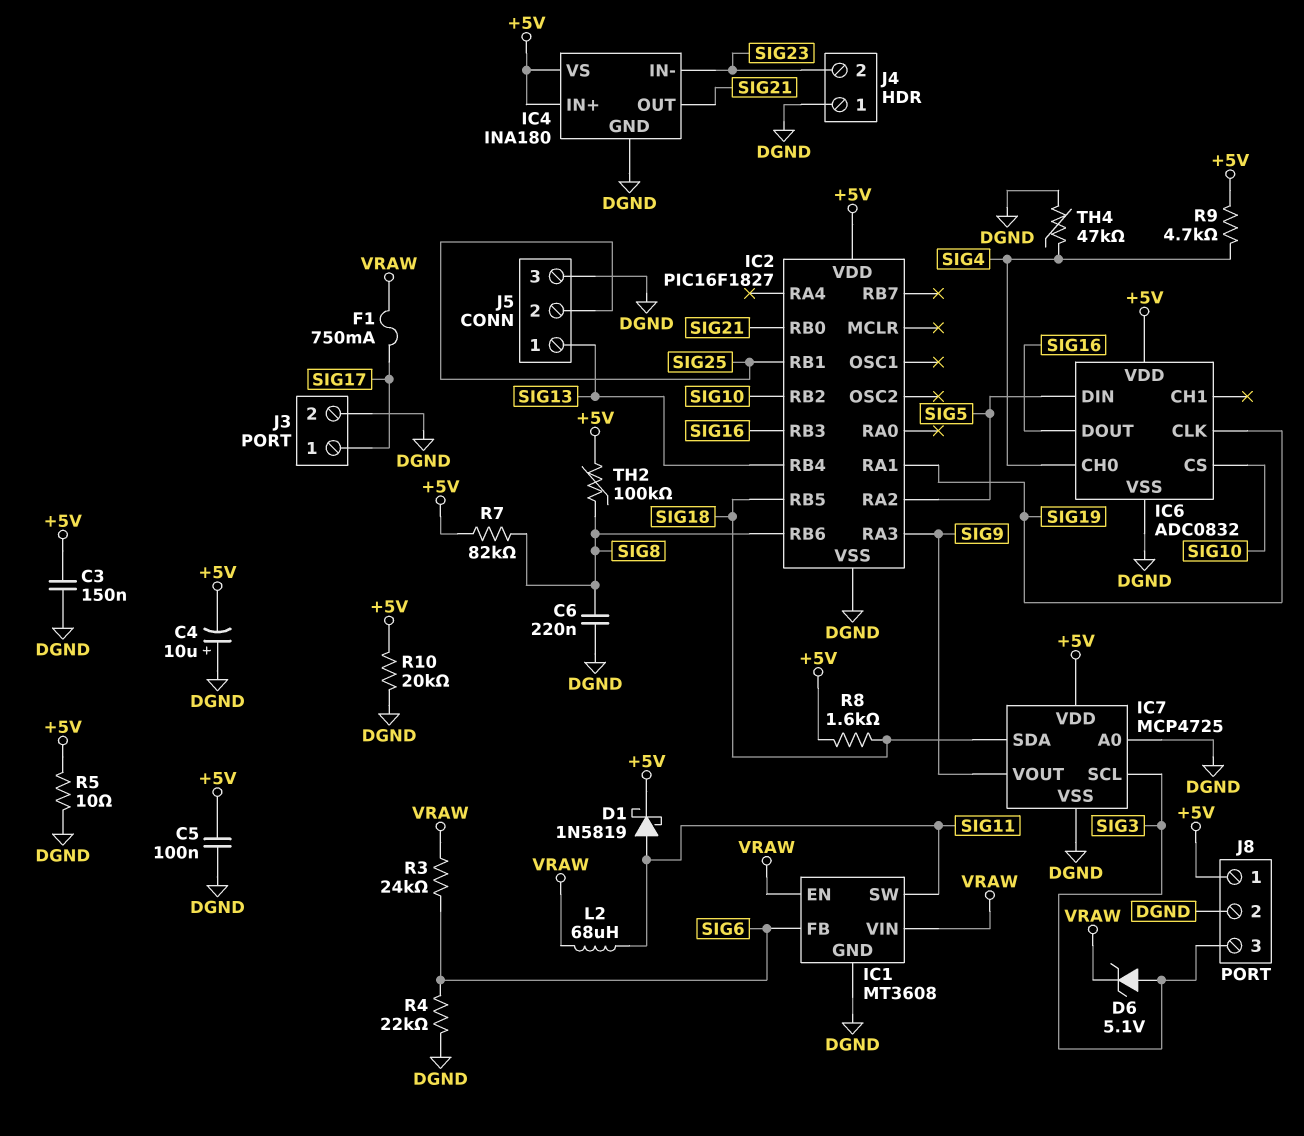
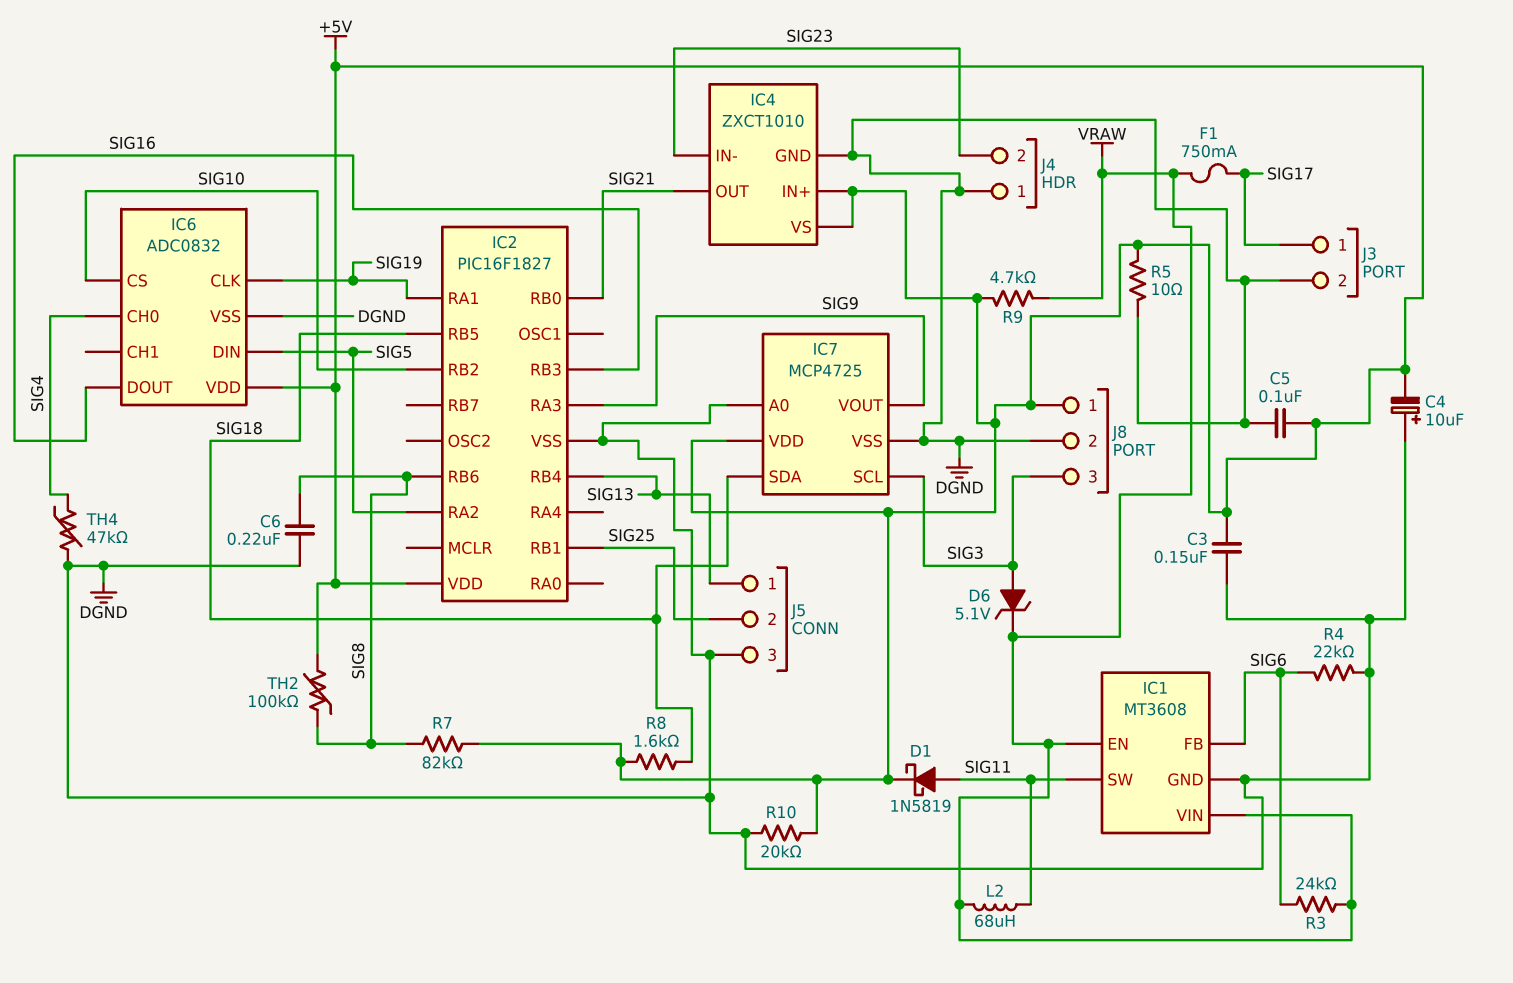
IC4: INA180 -> ZXCT1010
R9: 4.7k (+5V, SIG4) -> 4.7k (+5V, VRAW)

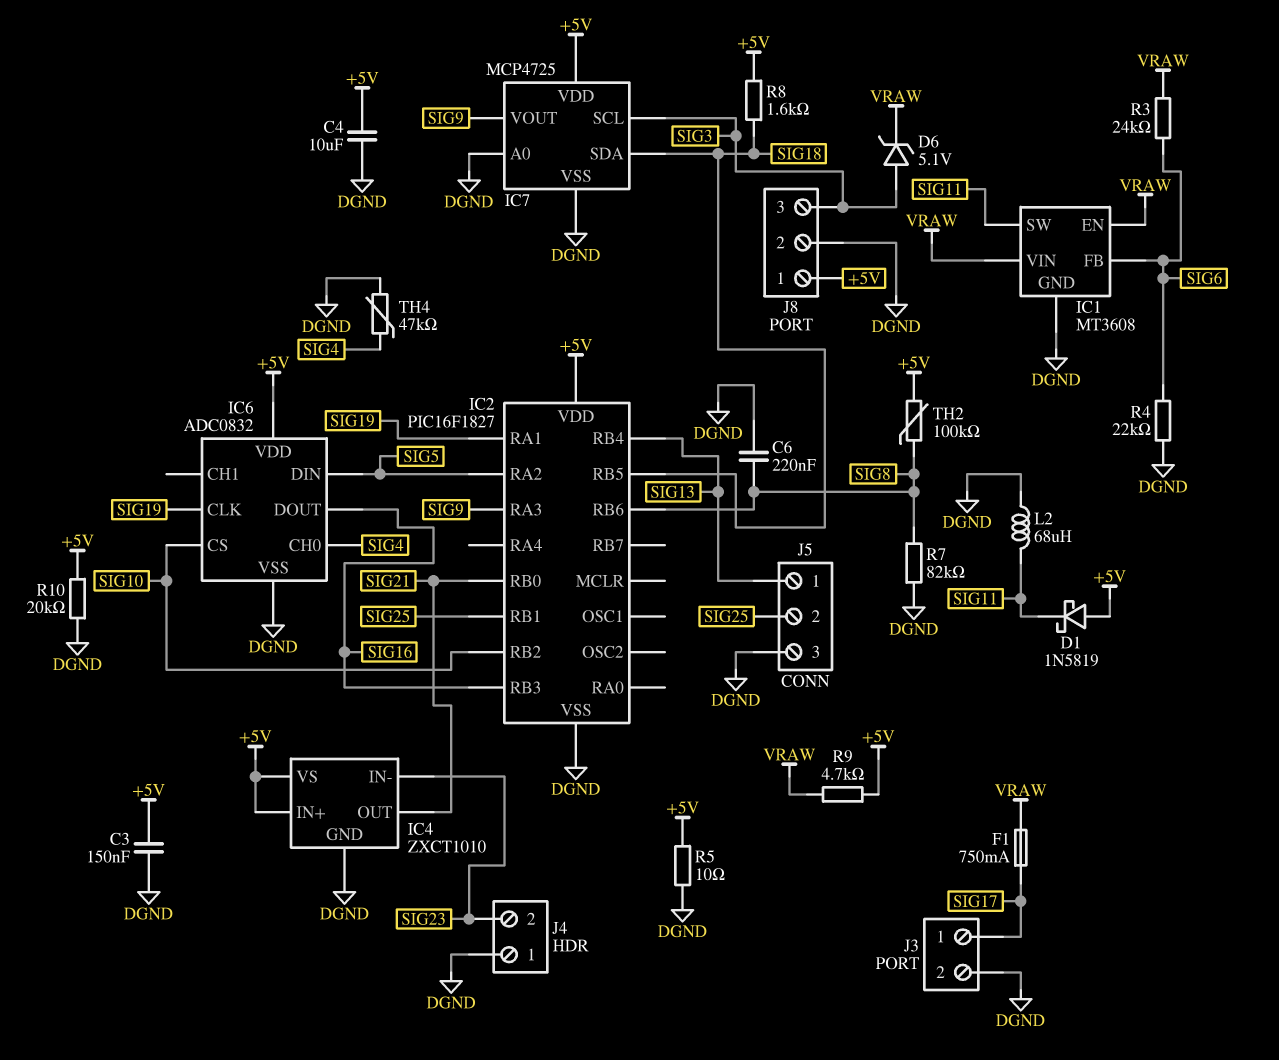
C4: 10uF (plus DGND, minus +5V) -> 10uF (+5V, DGND)
C5: 100nF (+5V, DGND) -> none
D1: schottky 1N5819 (A SIG11, K +5V) -> schottky 1N5819 (A +5V, K SIG11)
L2: 68uH (SIG11, VRAW) -> 68uH (DGND, SIG11)
R7: 82k (+5V, SIG8) -> 82k (DGND, SIG8)

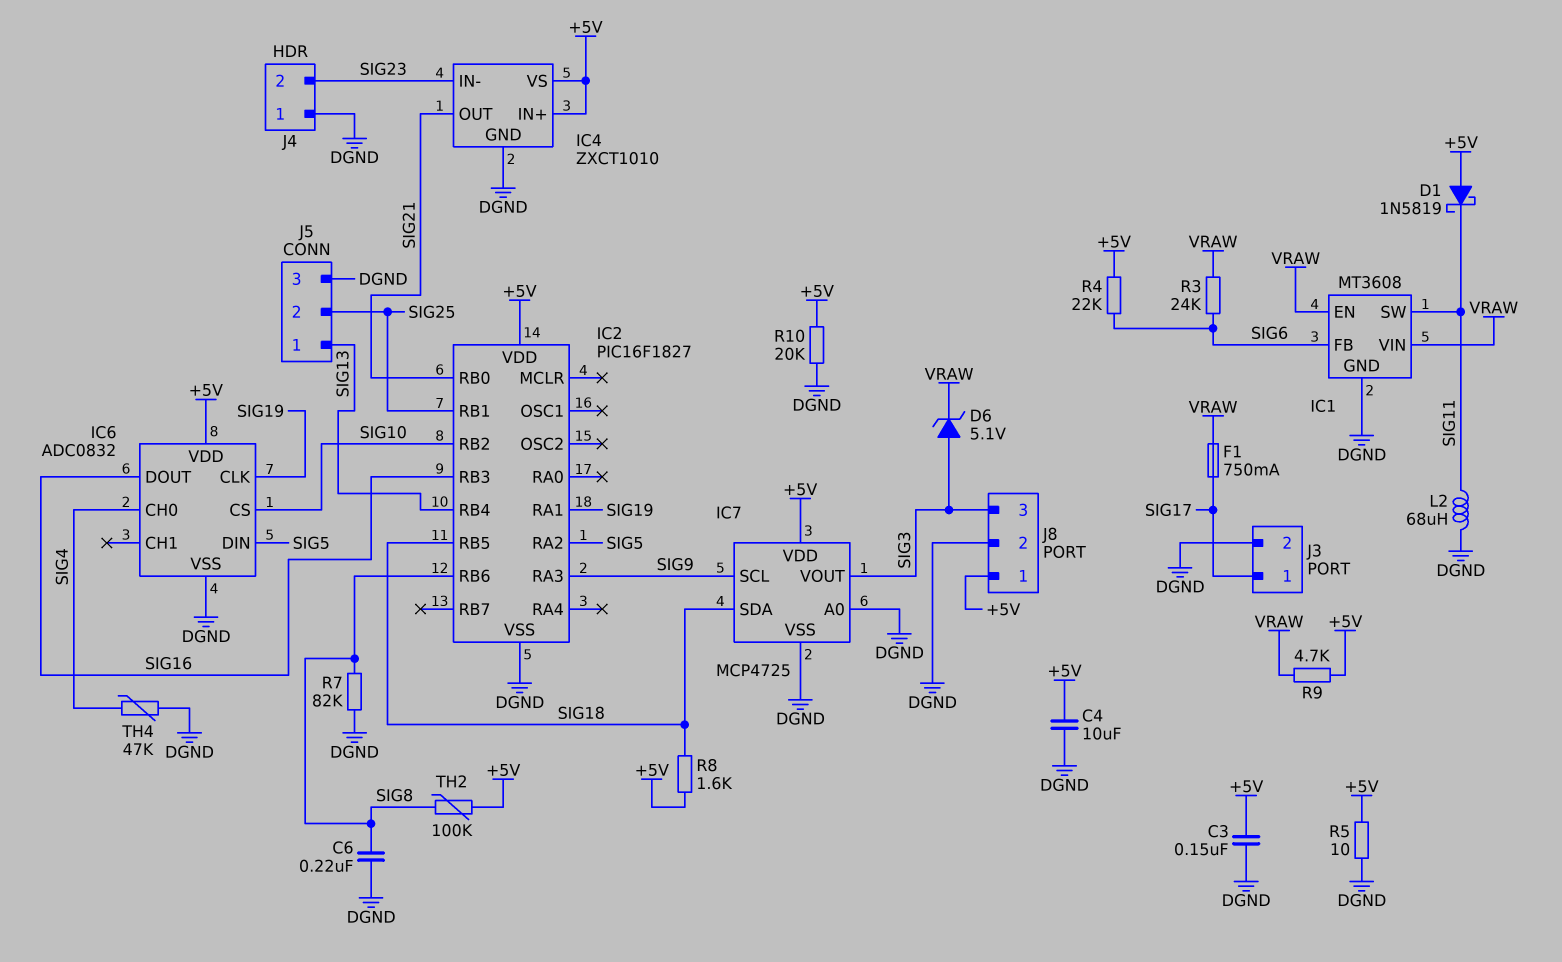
IC7 pin SCL: SIG3 -> SIG9
IC7 pin VOUT: SIG9 -> SIG3
R4: 22k (DGND, SIG6) -> 22k (+5V, SIG6)

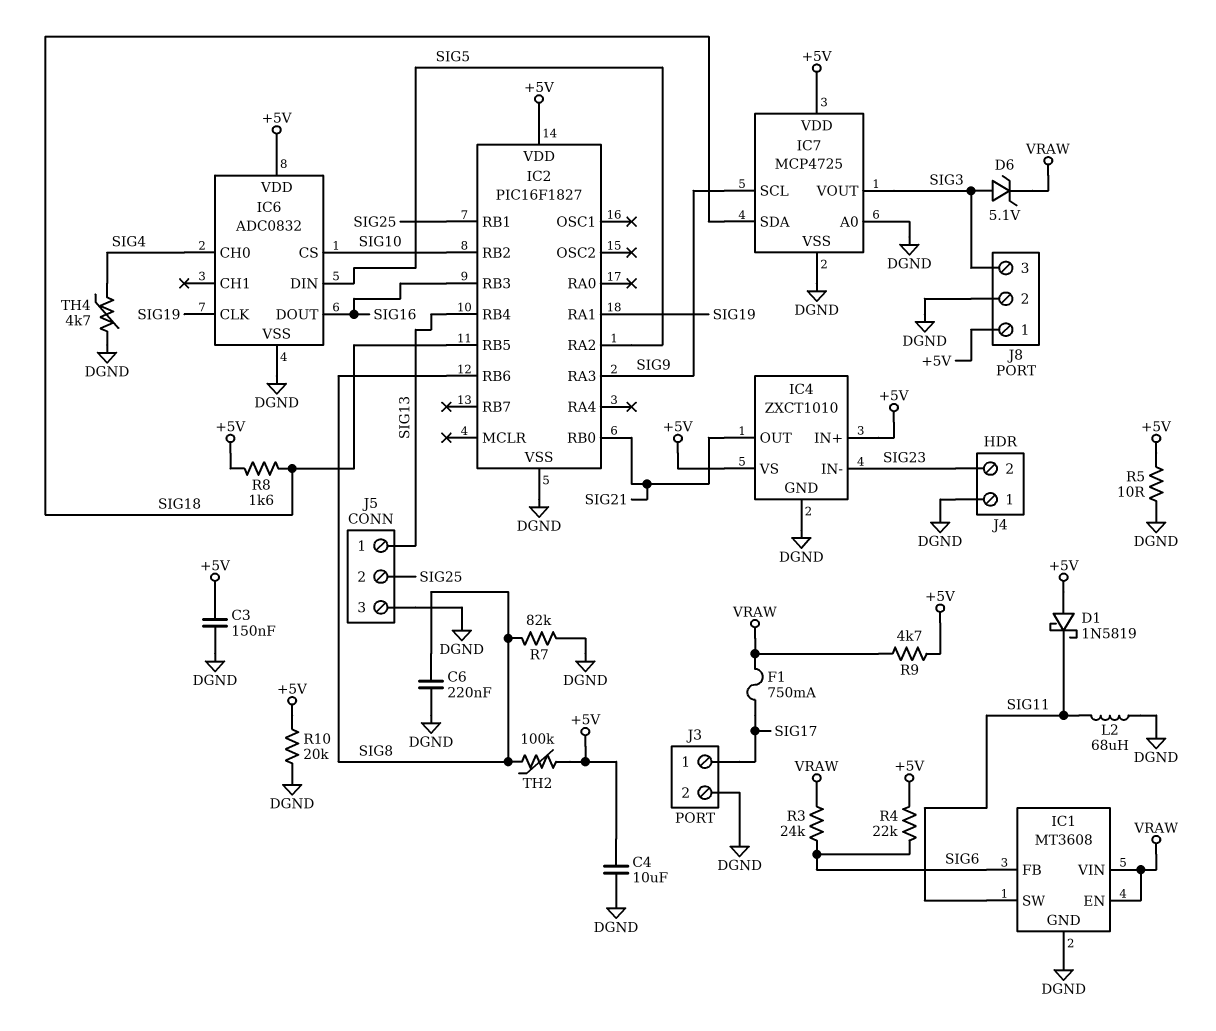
TH4: 47k (DGND, SIG4) -> 4.7k (DGND, SIG4)

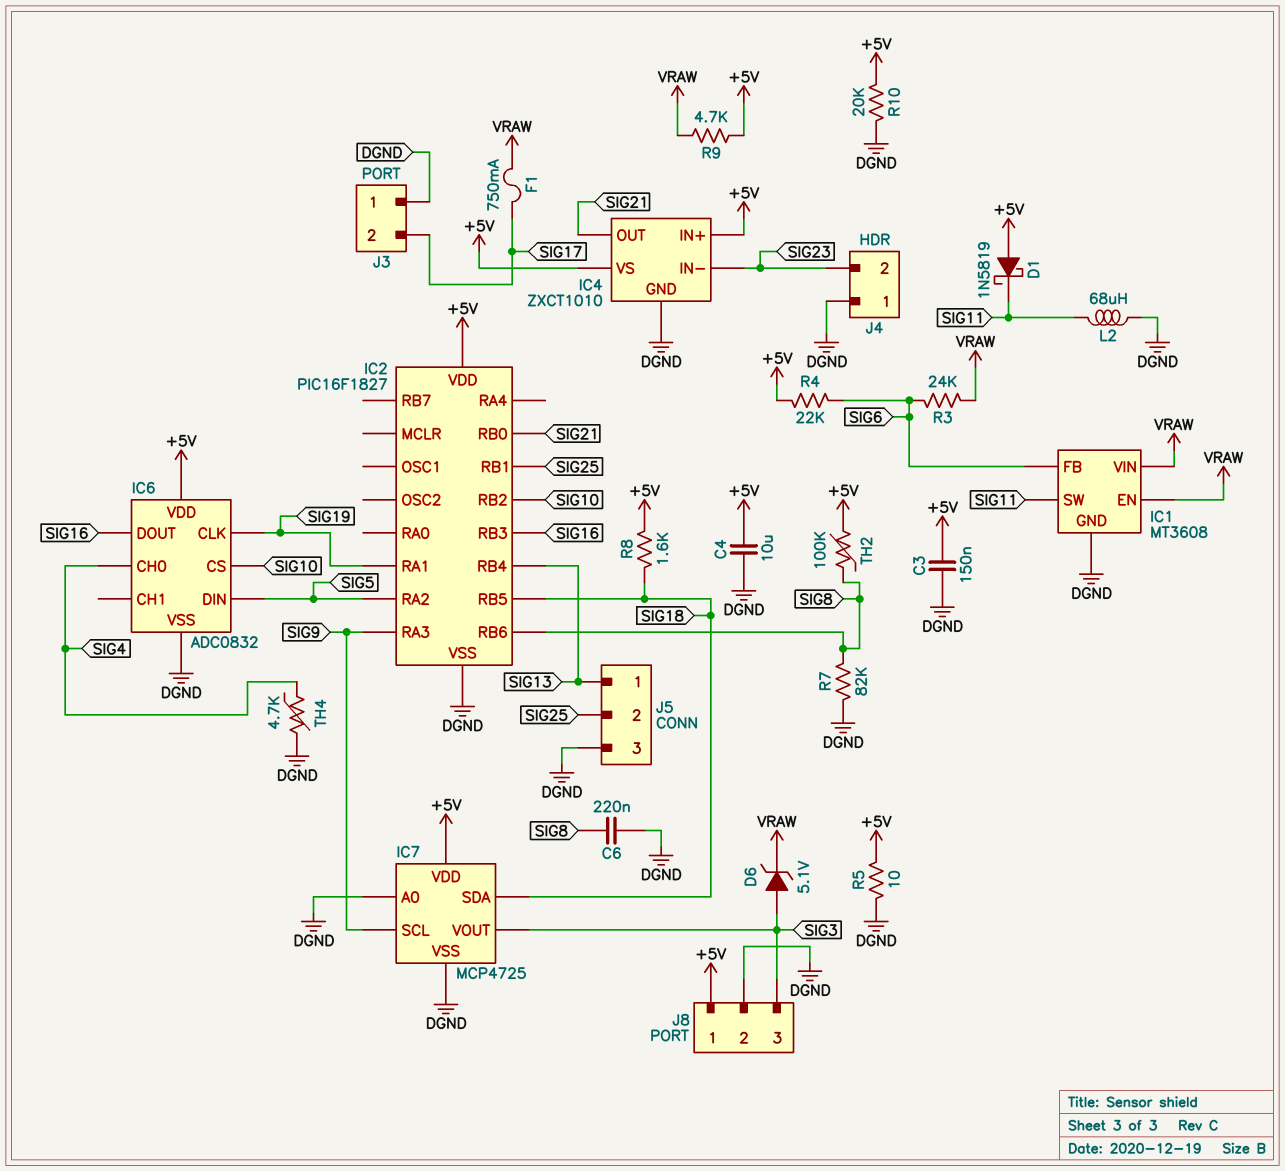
J3 pin 1: SIG17 -> DGND
J3 pin 2: DGND -> SIG17

